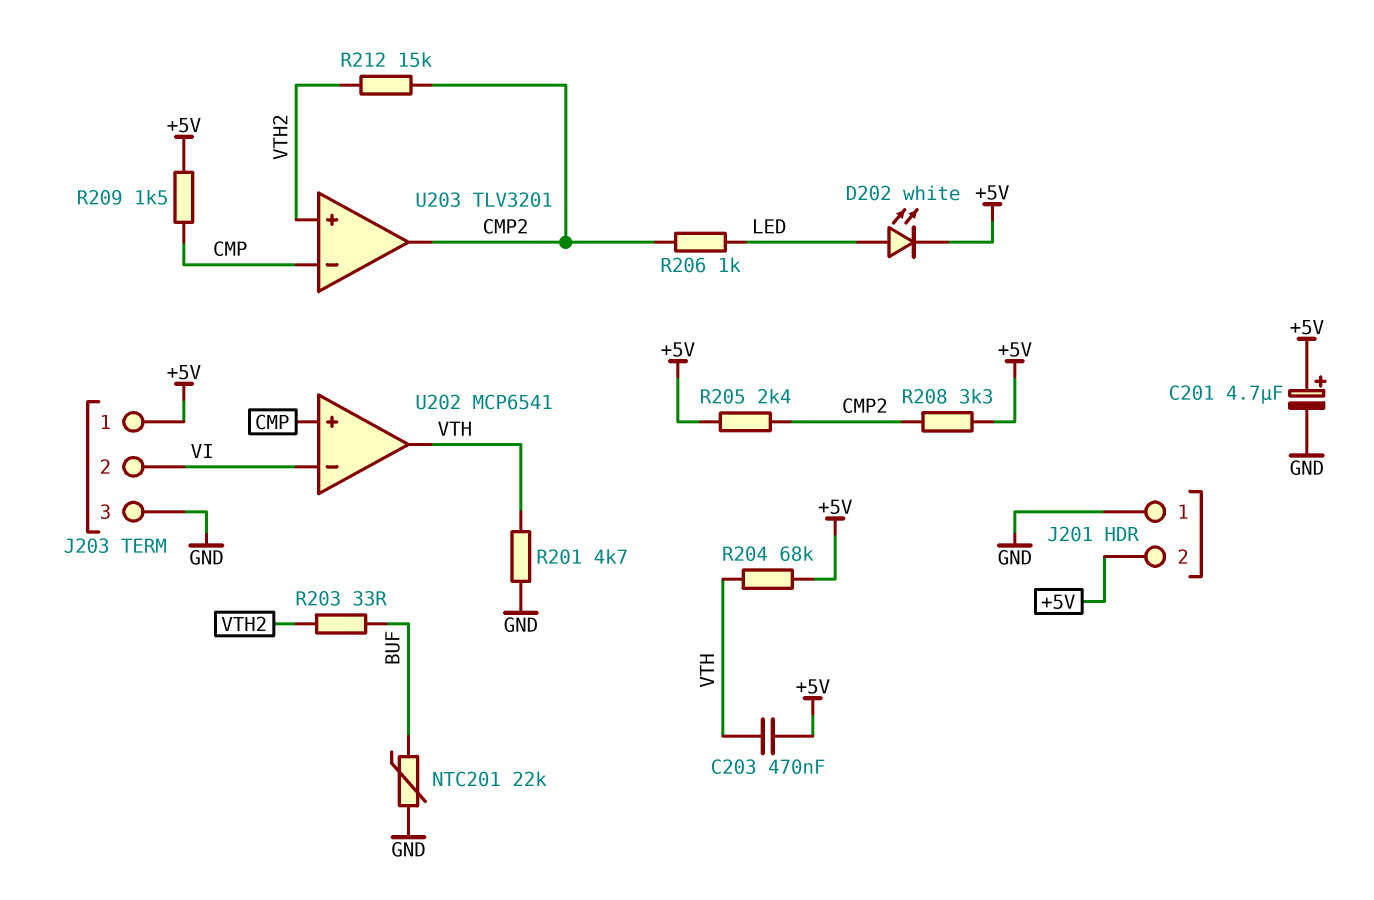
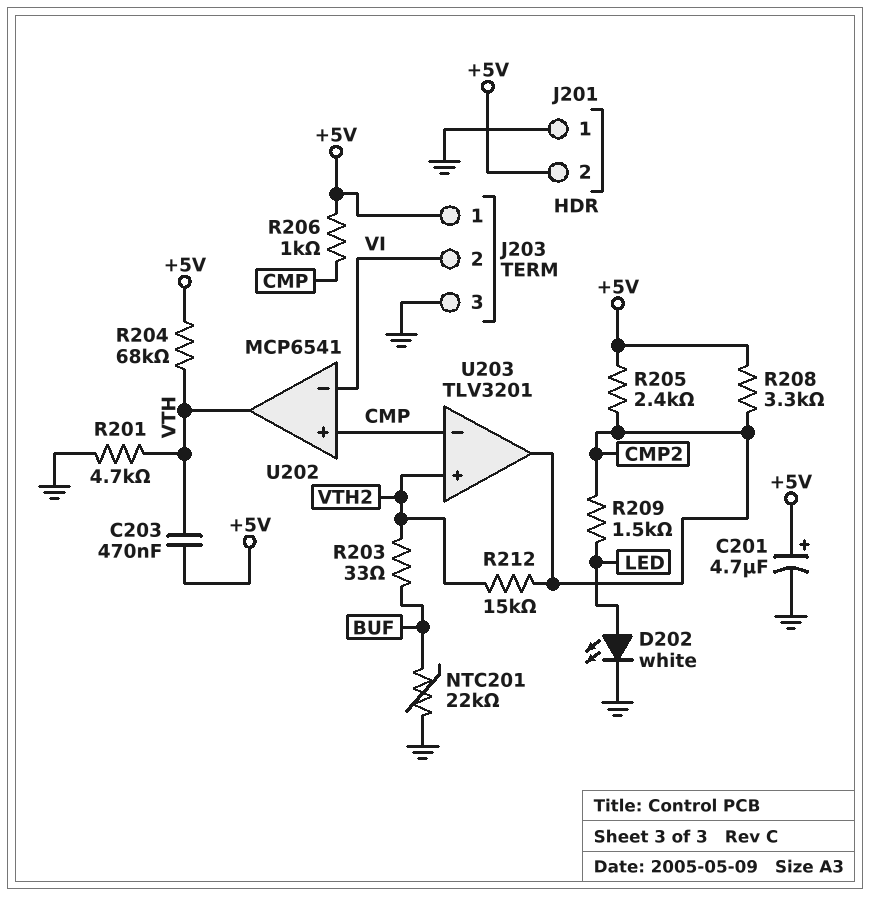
D202: LED white (A LED, K +5V) -> LED white (A LED, K GND)
R206: 1k (CMP2, LED) -> 1k (+5V, CMP)
R209: 1.5k (+5V, CMP) -> 1.5k (CMP2, LED)

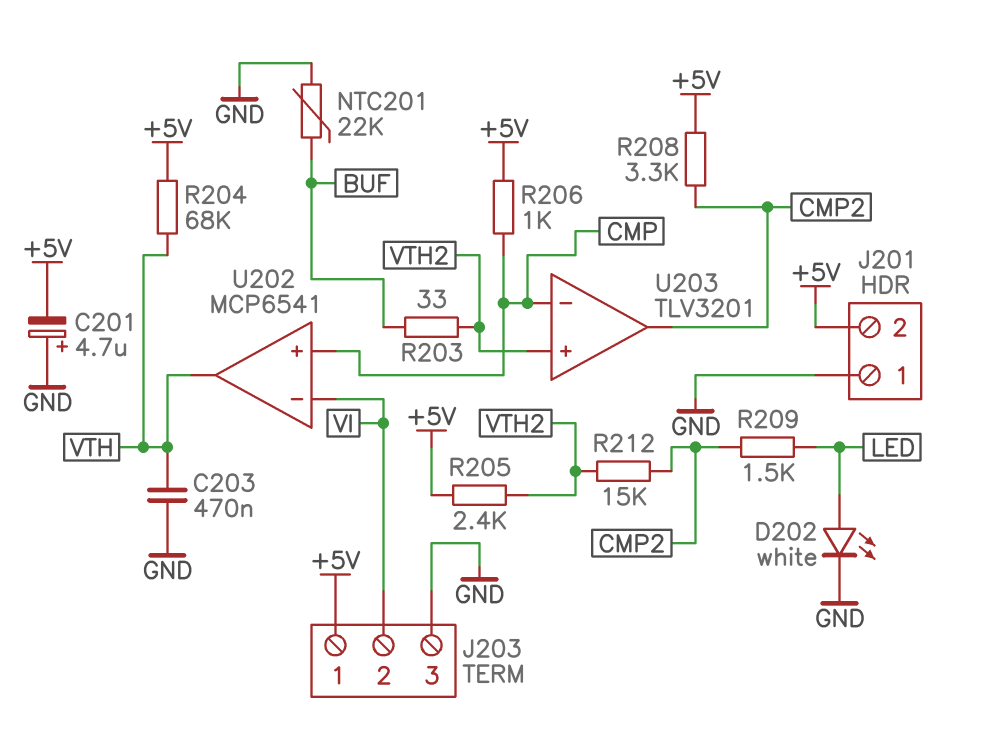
C201: 4.7uF (plus +5V, minus GND) -> 4.7uF (plus GND, minus +5V)
C203: 470nF (+5V, VTH) -> 470nF (GND, VTH)
R201: 4.7k (GND, VTH) -> none
R205: 2.4k (+5V, CMP2) -> 2.4k (+5V, VTH2)

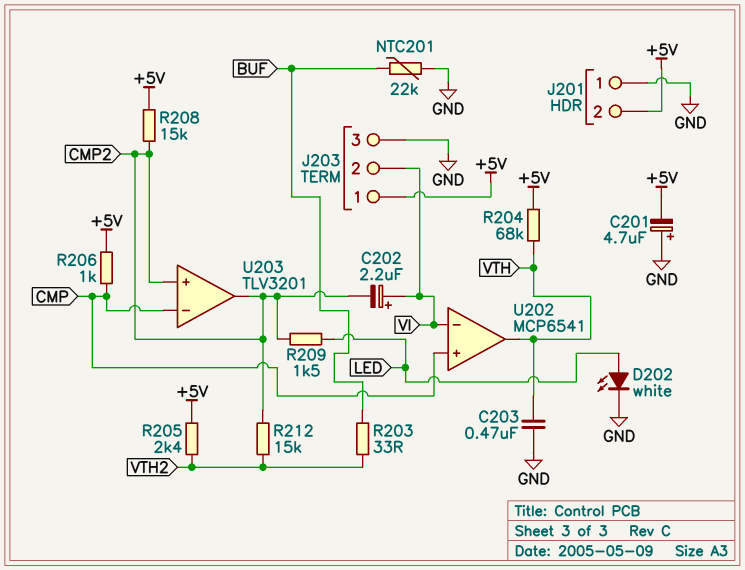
C202: none -> 2.2uF (plus VI, minus CMP2)
R208: 3.3k (+5V, CMP2) -> 15k (+5V, CMP2)
U203 pin in+: VTH2 -> CMP2

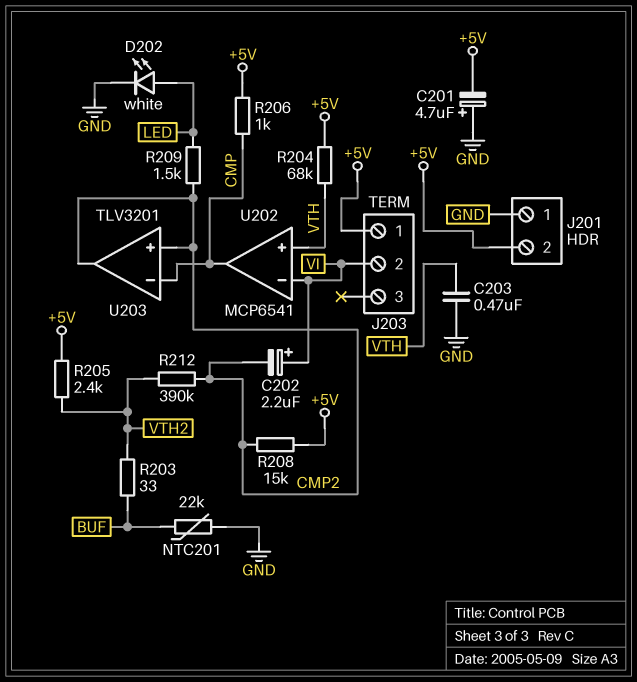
J203 pin 3: GND -> none
R212: 15k (CMP2, VTH2) -> 390k (CMP2, VTH2)
U202 pin in+: CMP -> VTH
U202 pin out: VTH -> CMP

